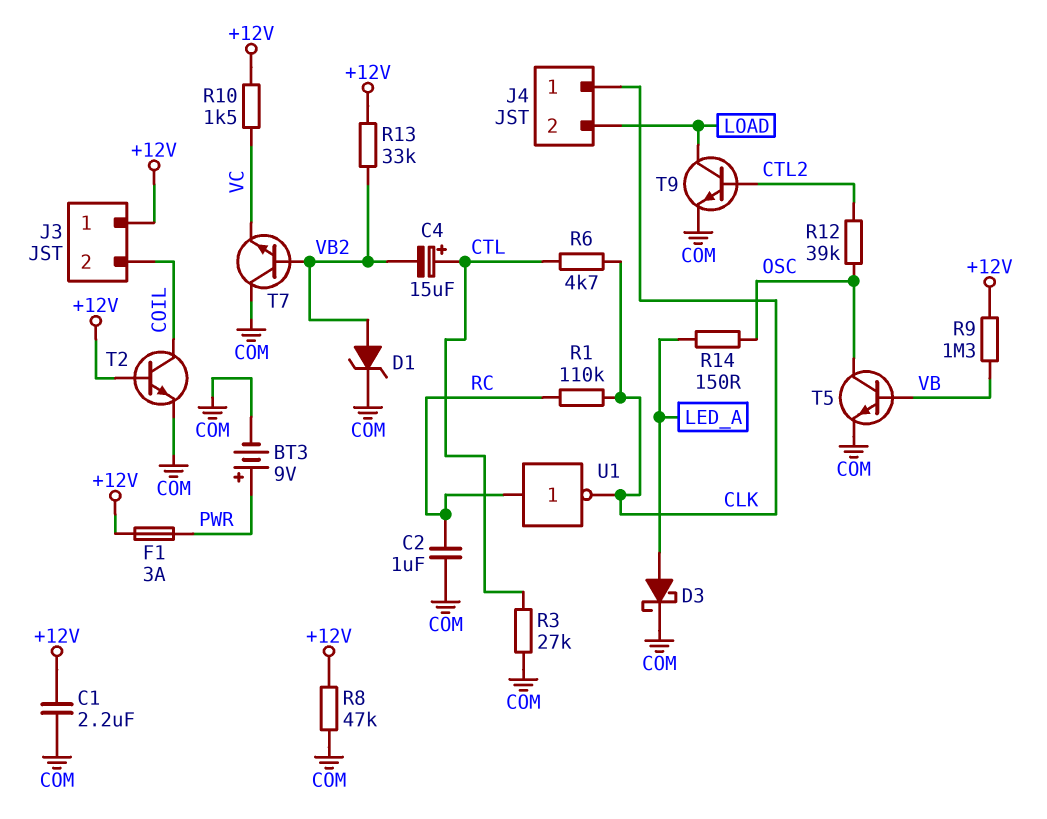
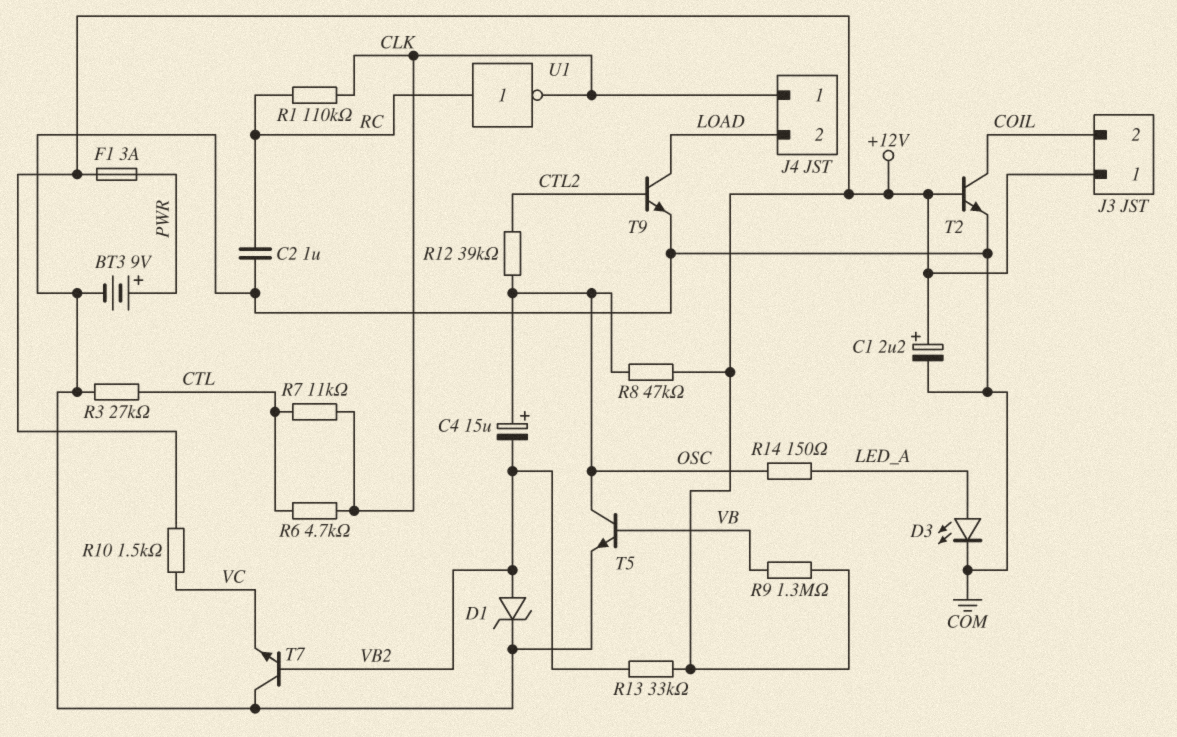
C1: 2.2uF (+12V, COM) -> 2.2uF (plus +12V, minus COM)
C4: 15uF (plus CTL, minus VB2) -> 15uF (plus OSC, minus VB2)
D3: schottky (A LED_A, K COM) -> LED (A LED_A, K COM)
R7: none -> 11k (CLK, CTL)
R8: 47k (+12V, COM) -> 47k (+12V, OSC)

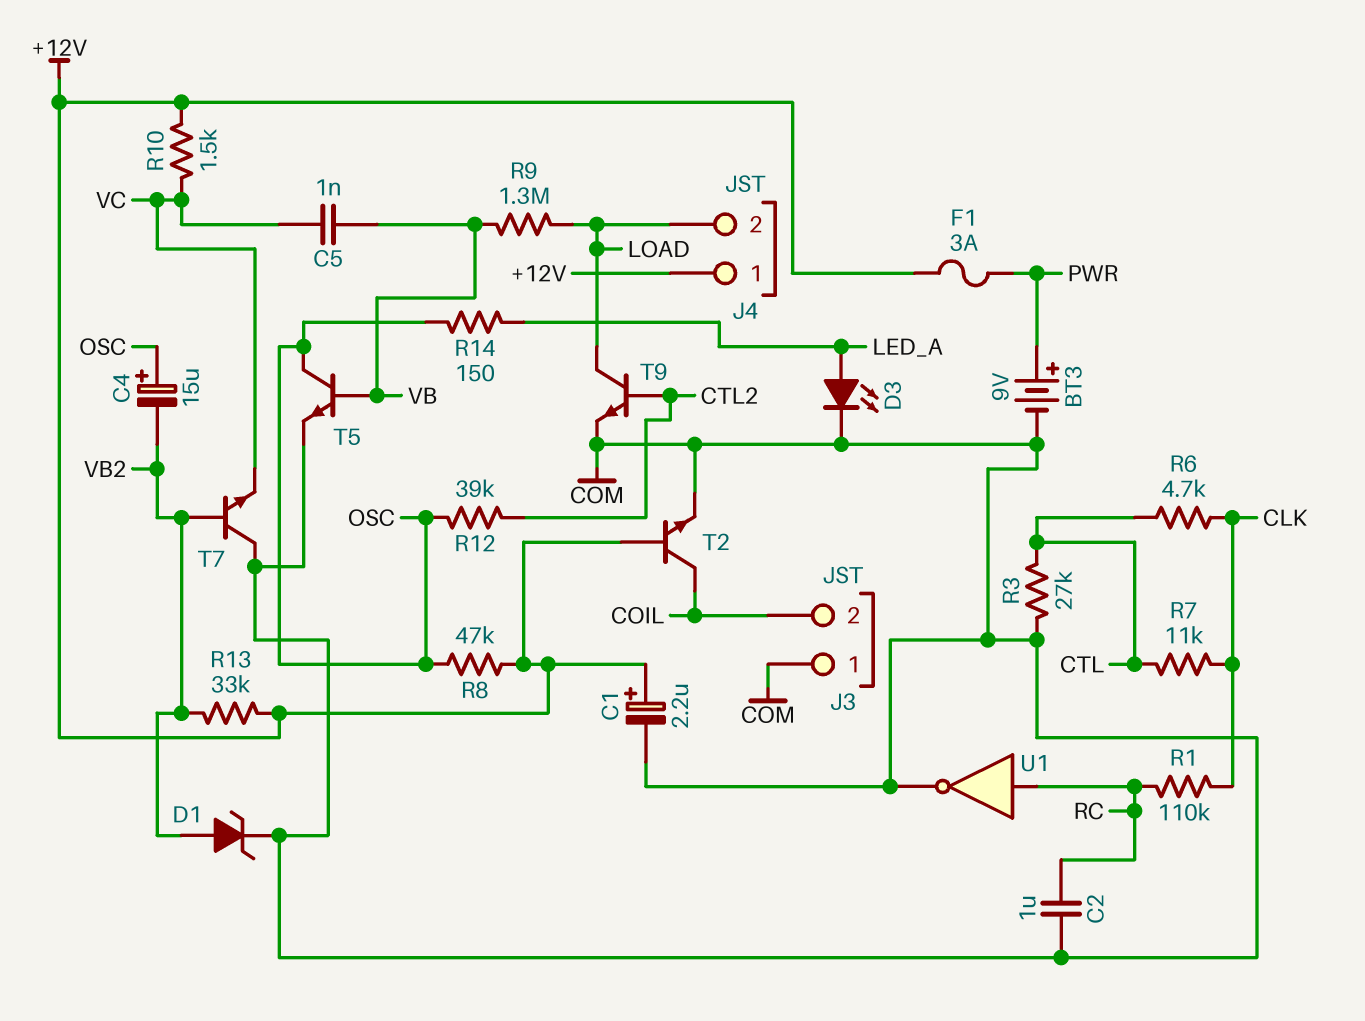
C5: none -> 1nF (VB, VC)
J3 pin 1: +12V -> COM
J4 pin 1: CLK -> +12V
R9: 1.3M (+12V, VB) -> 1.3M (LOAD, VB)
U1: NOT (in RC, out CLK) -> NOT (in RC, out COM)

